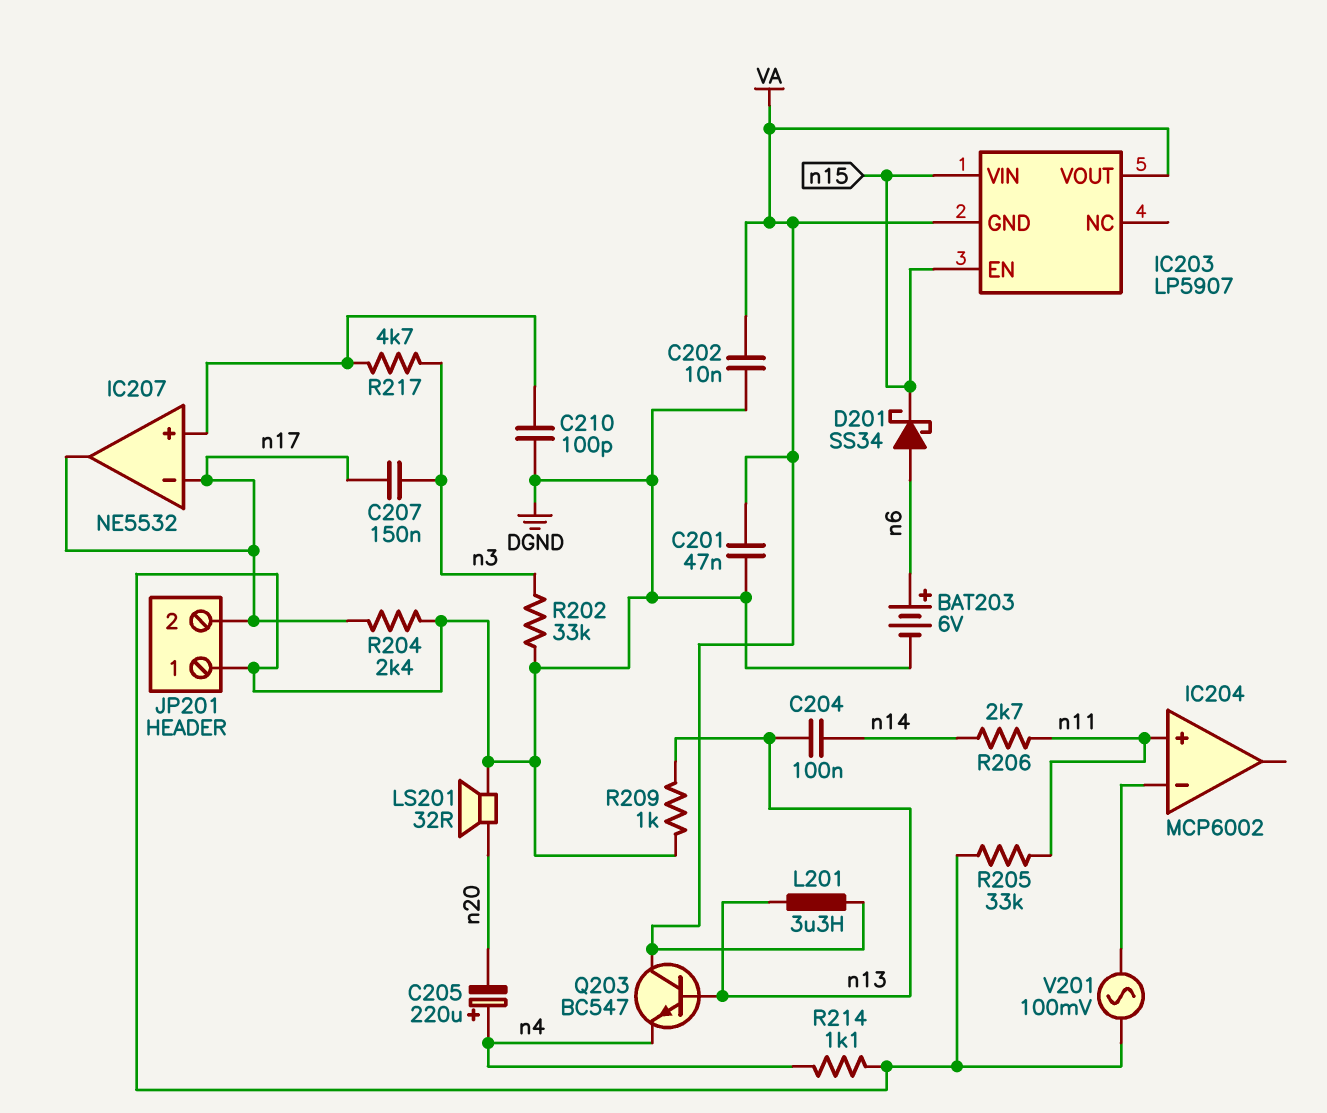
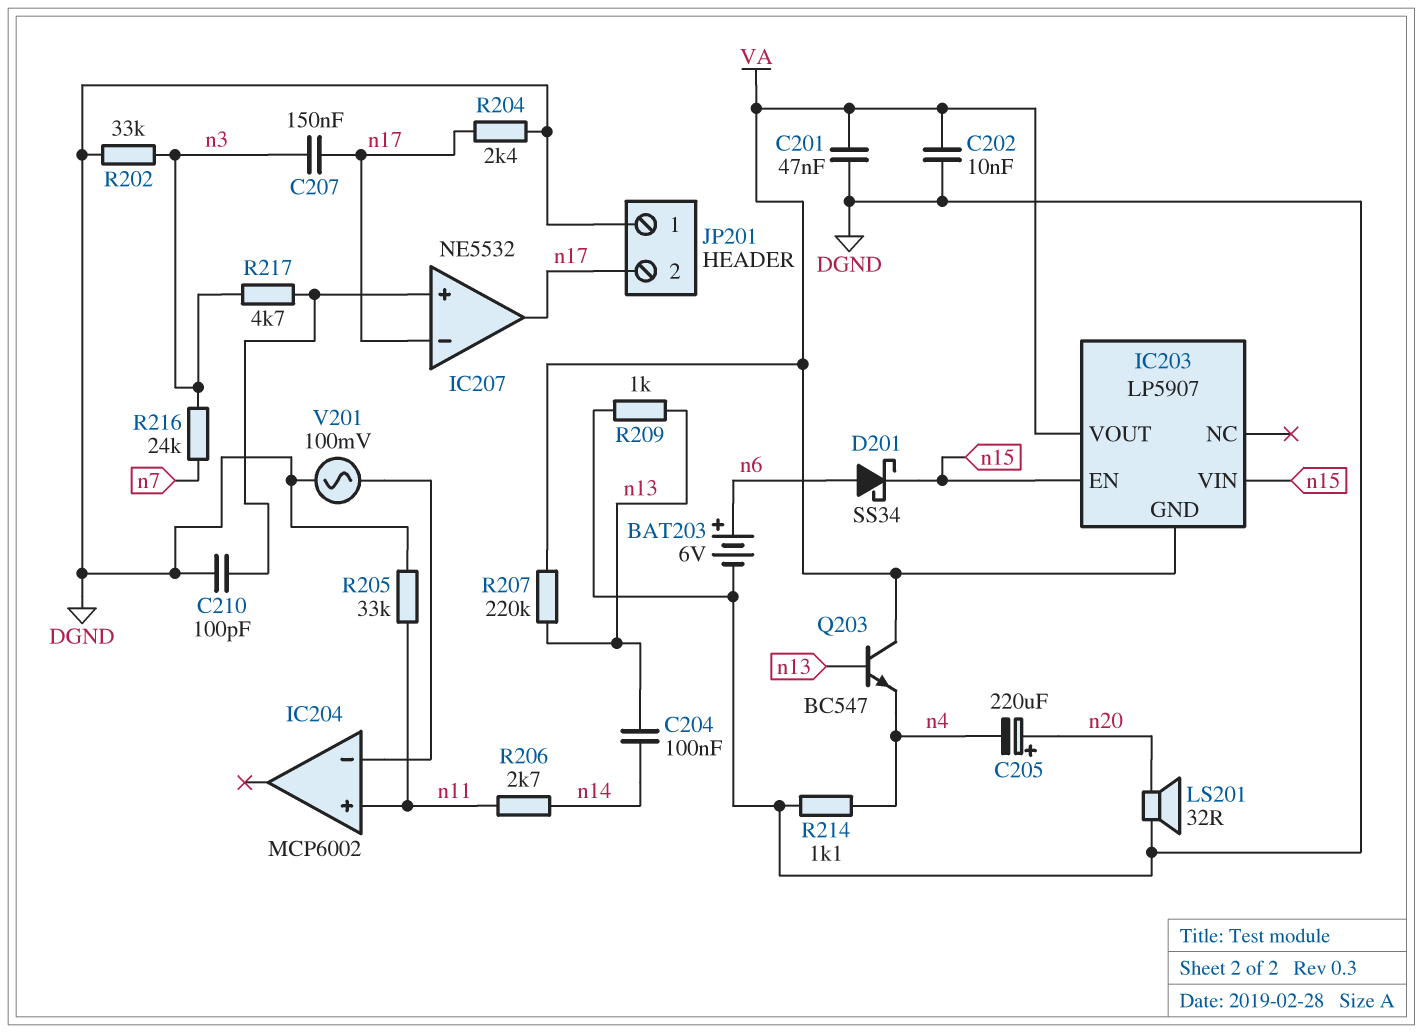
C205: 220uF (plus n4, minus n20) -> 220uF (plus n20, minus n4)
L201: 3.3uH (VA, n13) -> none
R207: none -> 220k (VA, n13)
R216: none -> 24k (n3, n7)

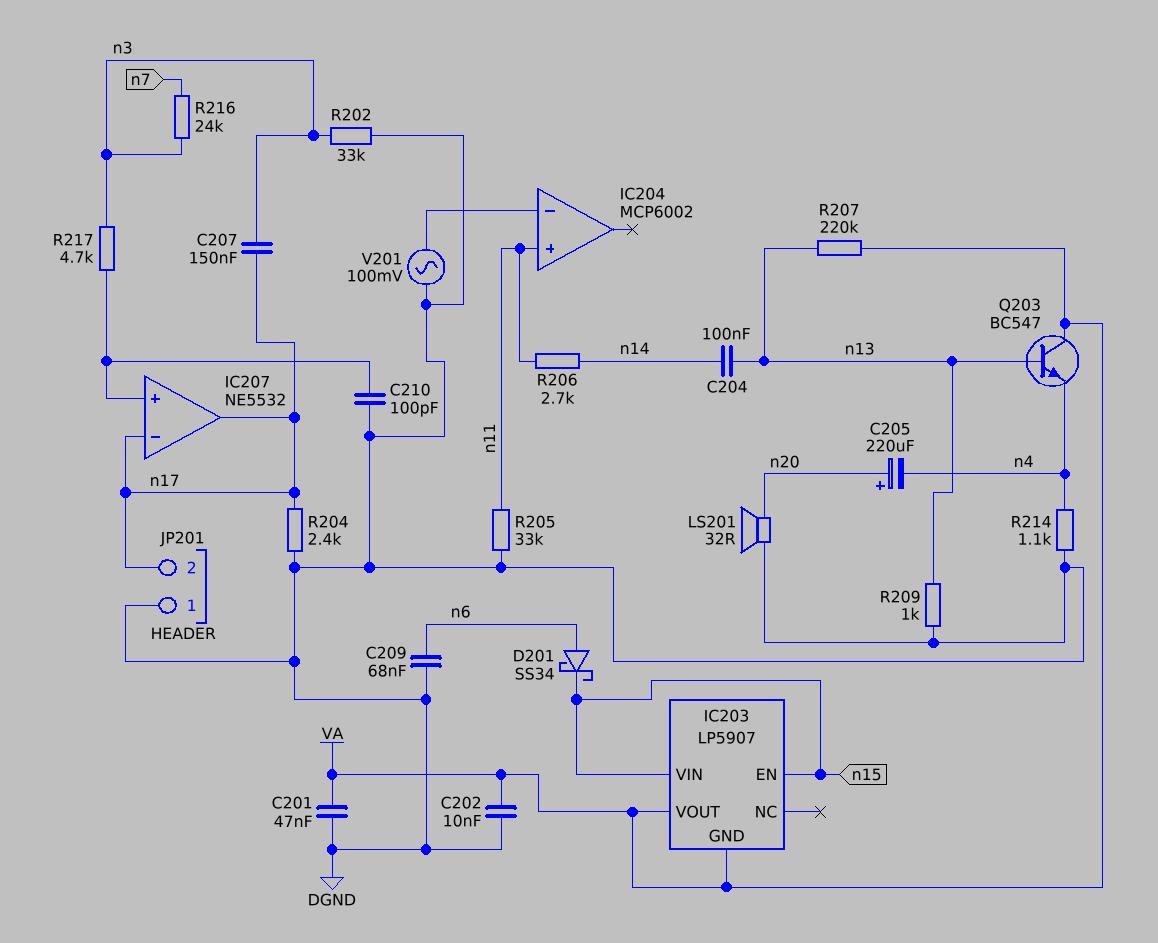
BAT203: 6V (plus n6, minus DGND) -> none
C209: none -> 68nF (DGND, n6)

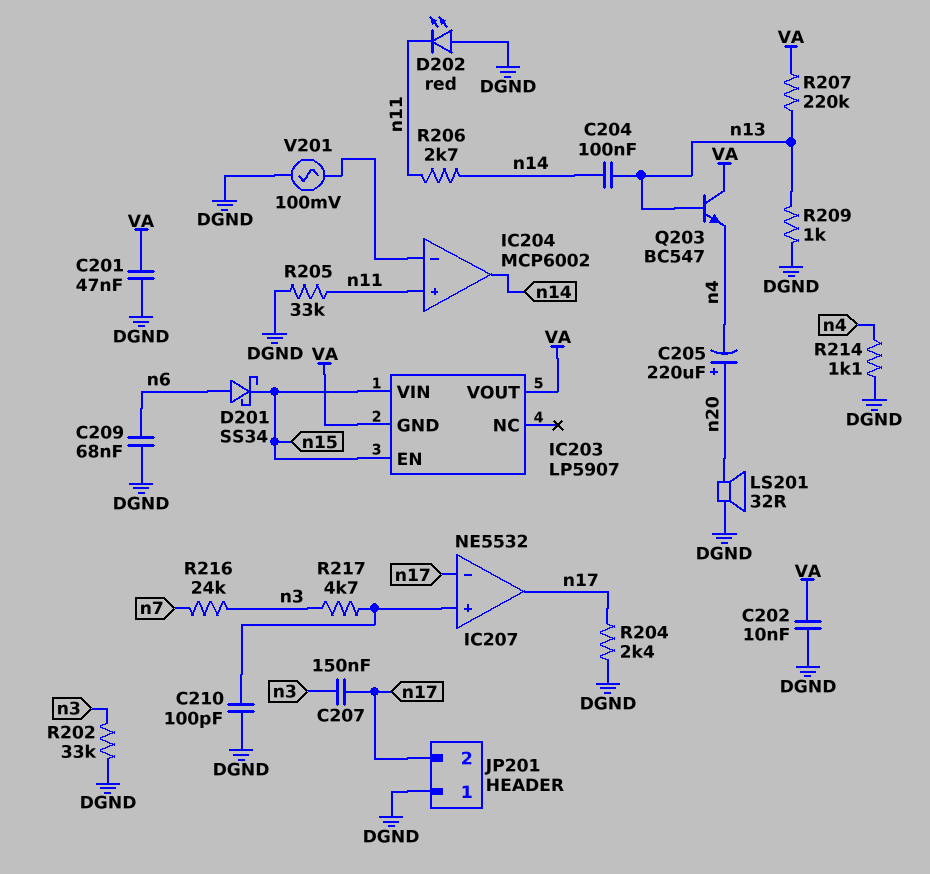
D202: none -> LED red (A DGND, K n11)
IC204 pin out: none -> n14

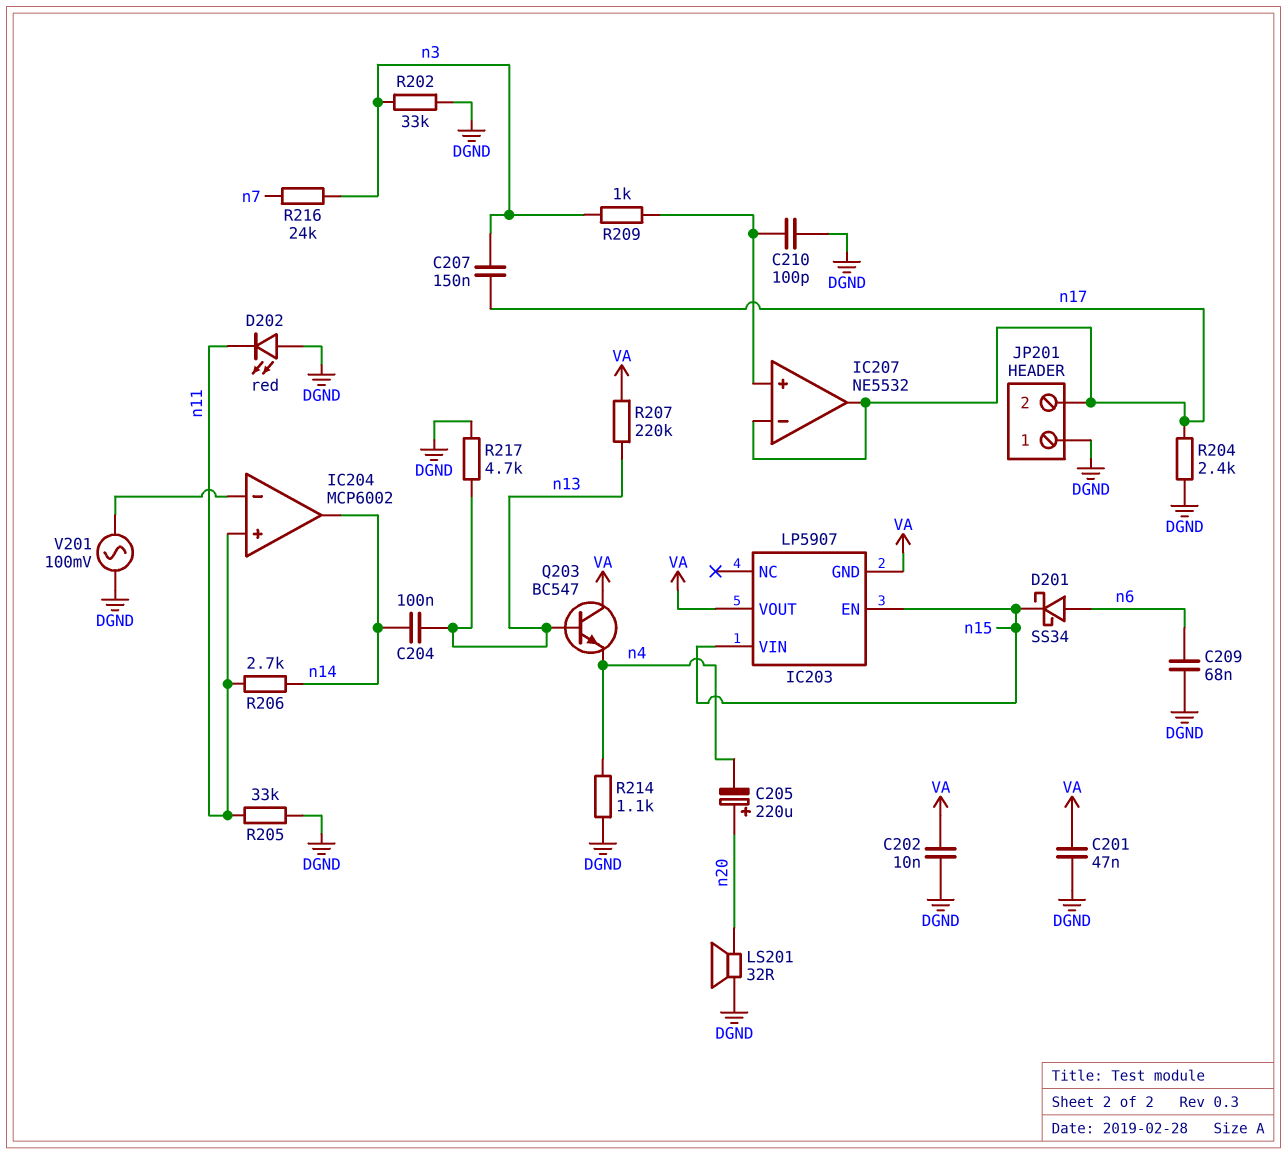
R209: 1k (DGND, n13) -> 1k (IC207/in+, n3)
R217: 4.7k (IC207/in+, n3) -> 4.7k (DGND, n13)

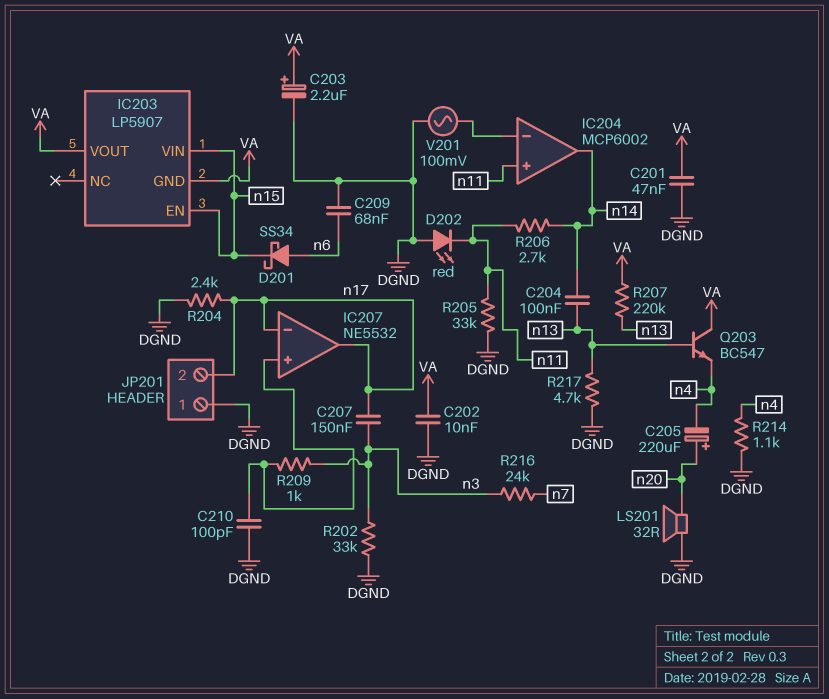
C203: none -> 2.2uF (plus VA, minus DGND)

